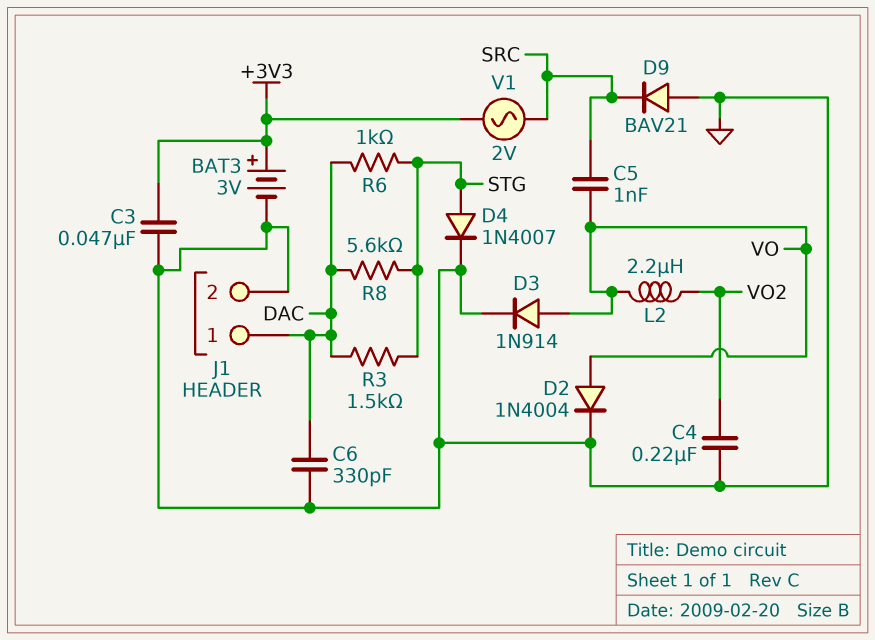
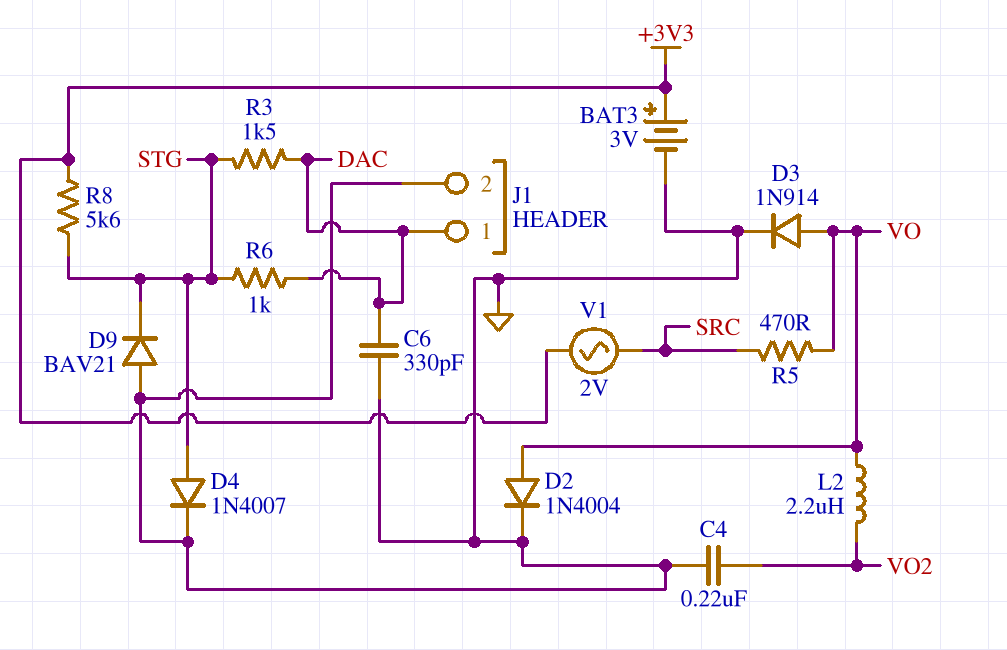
C3: 47nF (+3V3, GND) -> none
C5: 1nF (SRC, VO) -> none
D9: diode BAV21 (A GND, K SRC) -> diode BAV21 (A GND, K STG)
R5: none -> 470 (SRC, VO)
R8: 5.6k (DAC, STG) -> 5.6k (+3V3, STG)

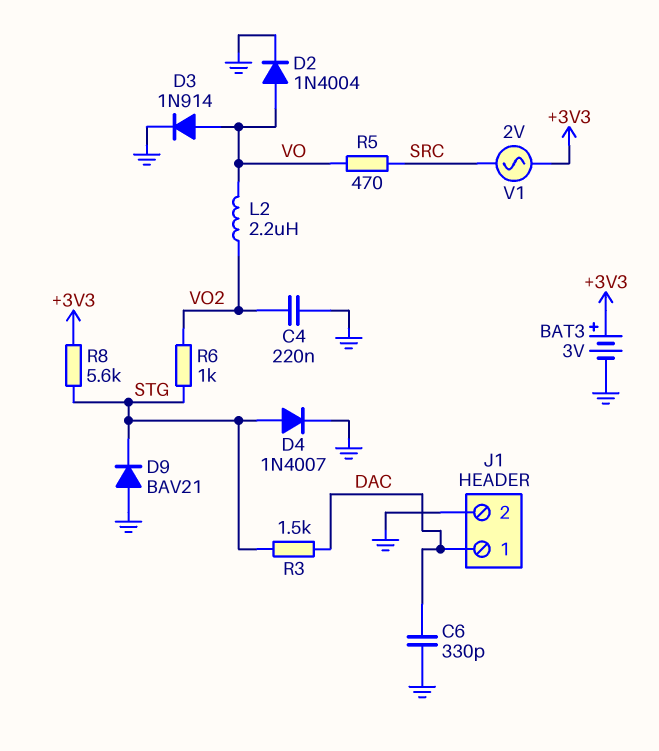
R6: 1k (DAC, STG) -> 1k (STG, VO2)

